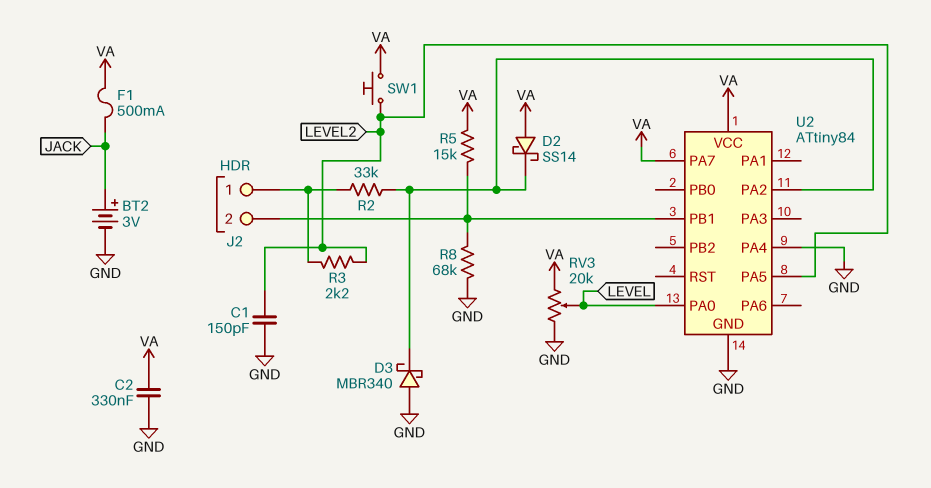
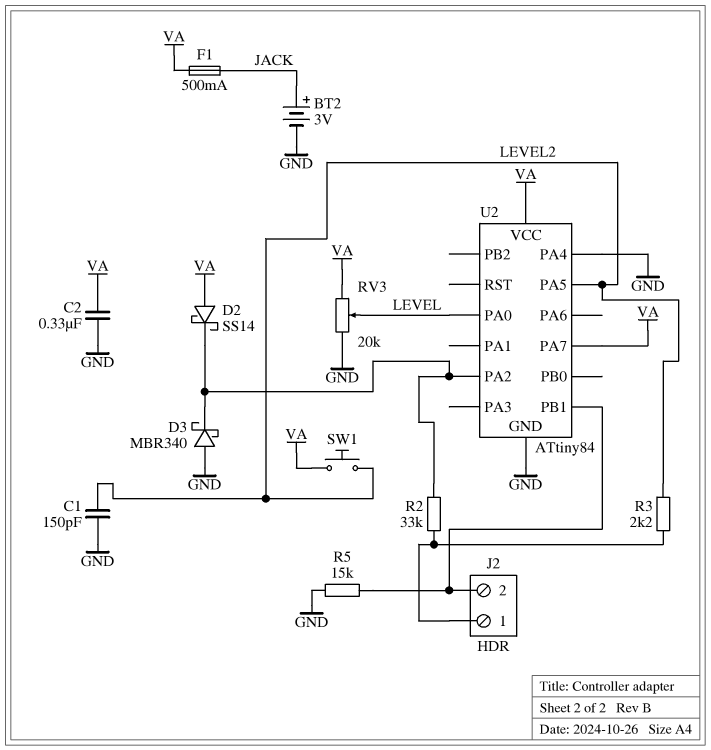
R5: 15k (J2/2, VA) -> 15k (GND, J2/2)
R8: 68k (GND, J2/2) -> none

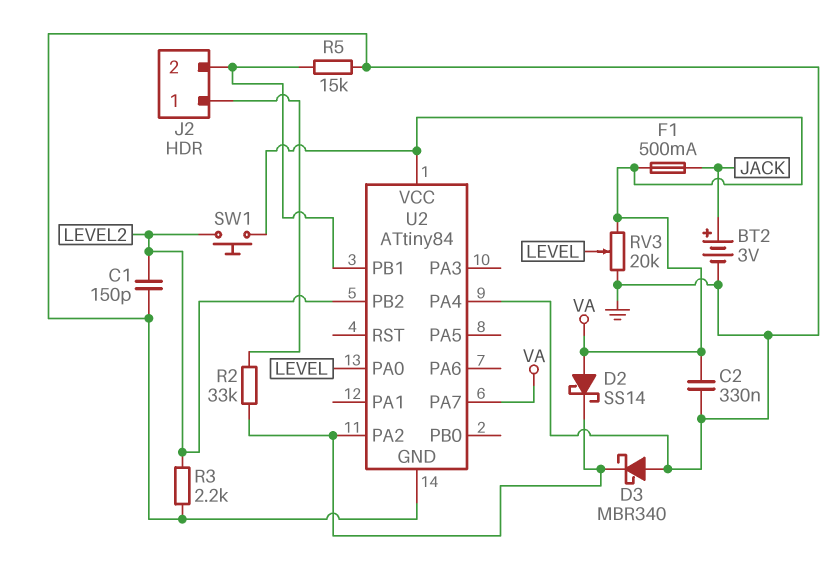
R3: 2.2k (J2/1, LEVEL2) -> 2.2k (GND, LEVEL2)
U2 pin PA5: LEVEL2 -> none
U2 pin PB2: none -> LEVEL2

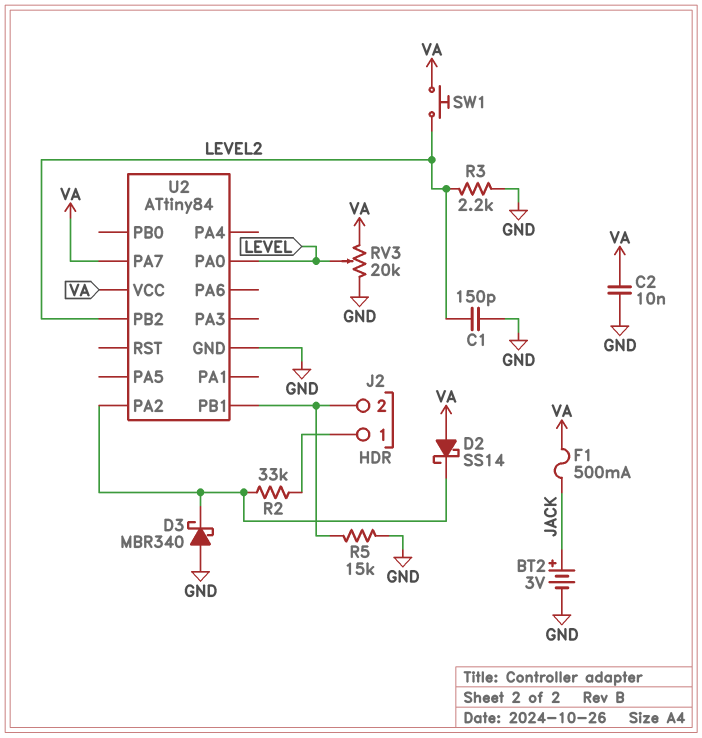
C2: 330nF (GND, VA) -> 10nF (GND, VA)
U2 pin PA4: GND -> none

